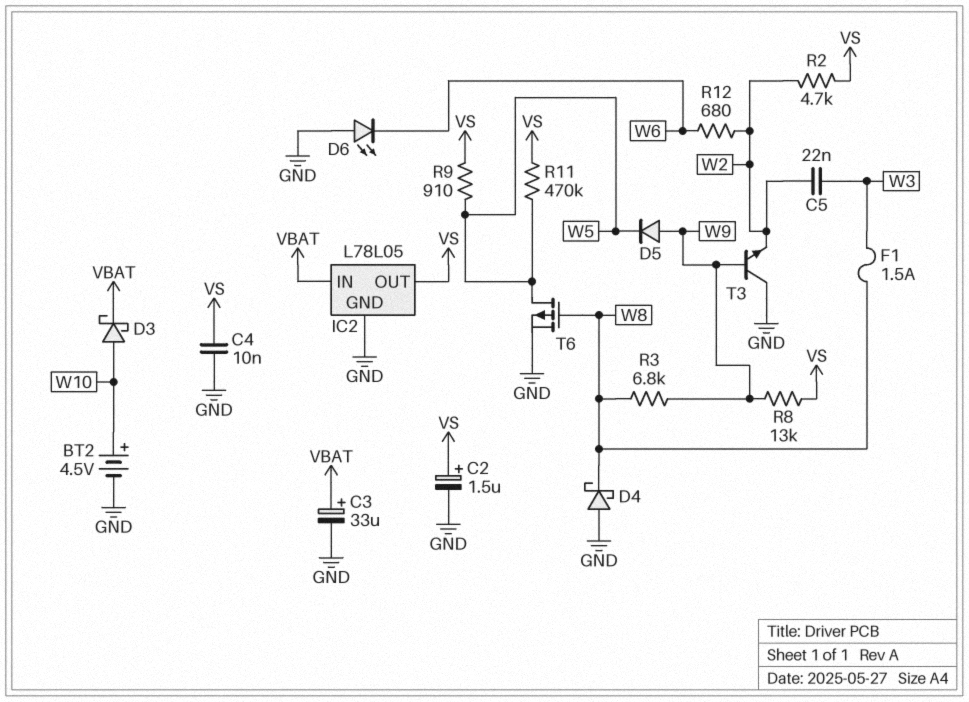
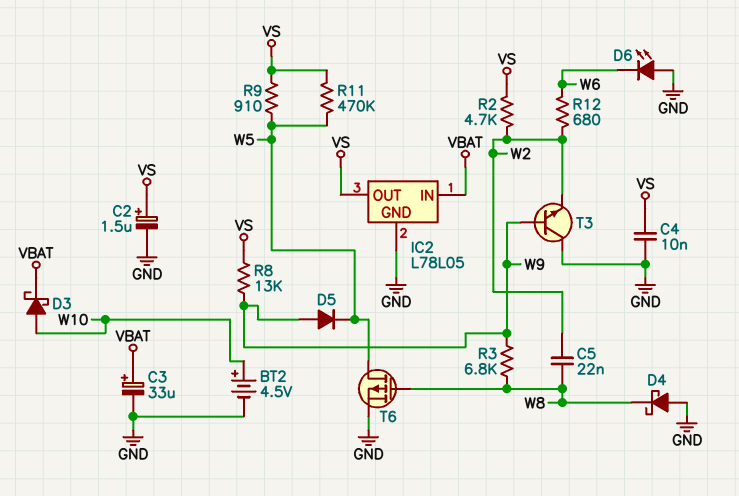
C5: 22nF (W2, W3) -> 22nF (W2, W8)
F1: 1.5A (W3, W8) -> none

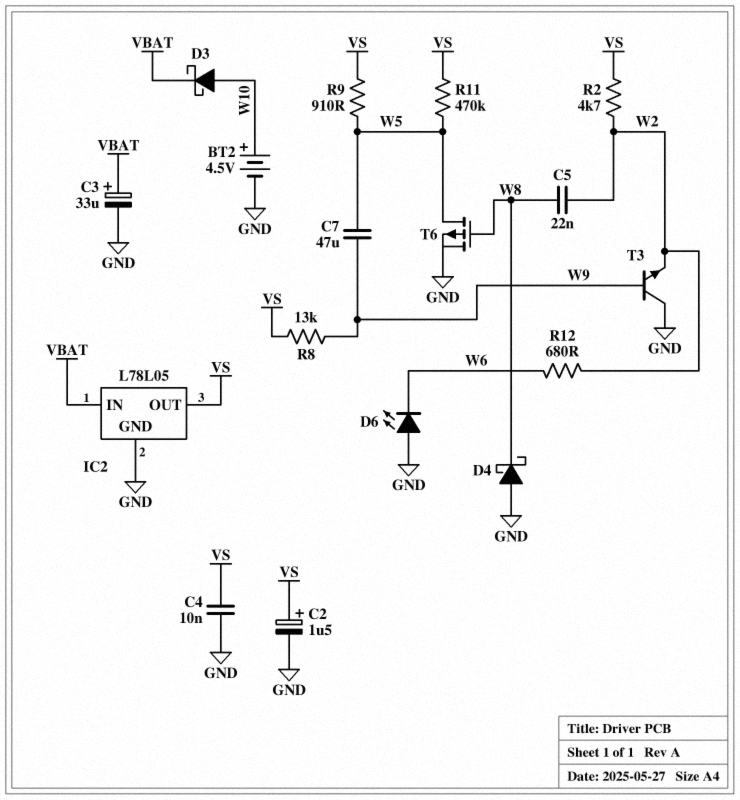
C7: none -> 47uF (W5, W9)
D5: diode (A W9, K W5) -> none
R3: 6.8k (W8, W9) -> none

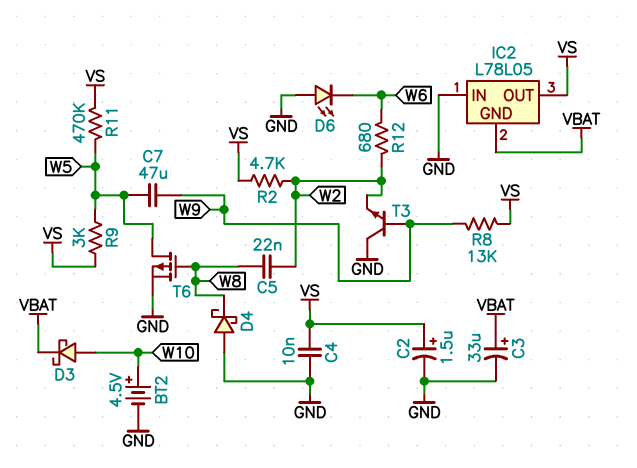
IC2 pin GND: GND -> VBAT
IC2 pin IN: VBAT -> GND
R9: 910 (VS, W5) -> 3k (VS, W5)

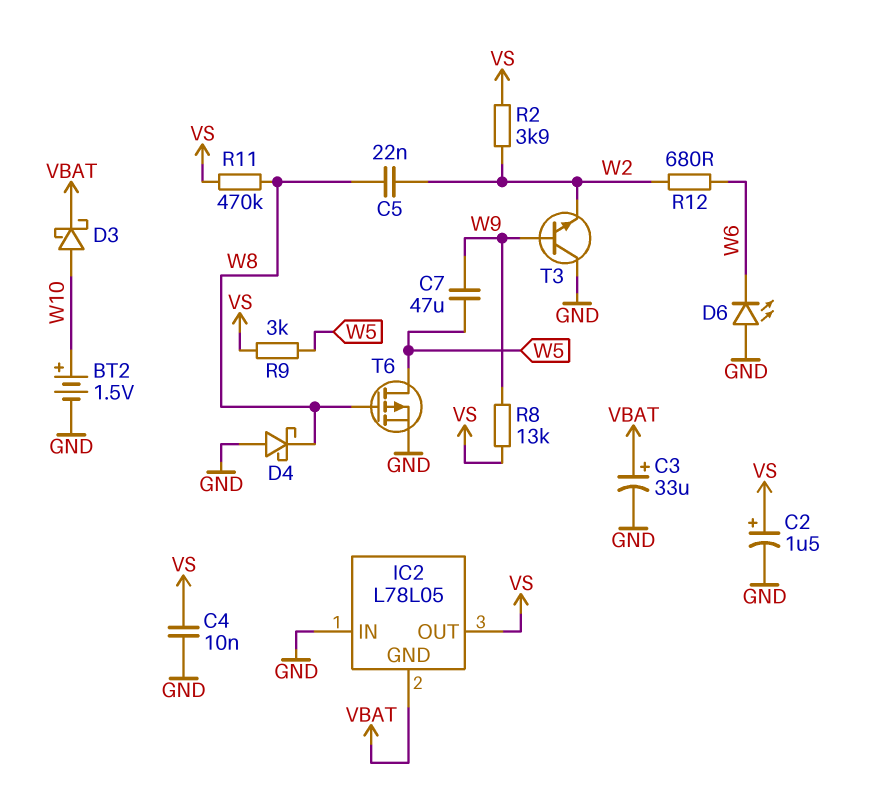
BT2: 4.5V (plus W10, minus GND) -> 1.5V (plus W10, minus GND)
R2: 4.7k (VS, W2) -> 3.9k (VS, W2)
R11: 470k (VS, W5) -> 470k (VS, W8)

